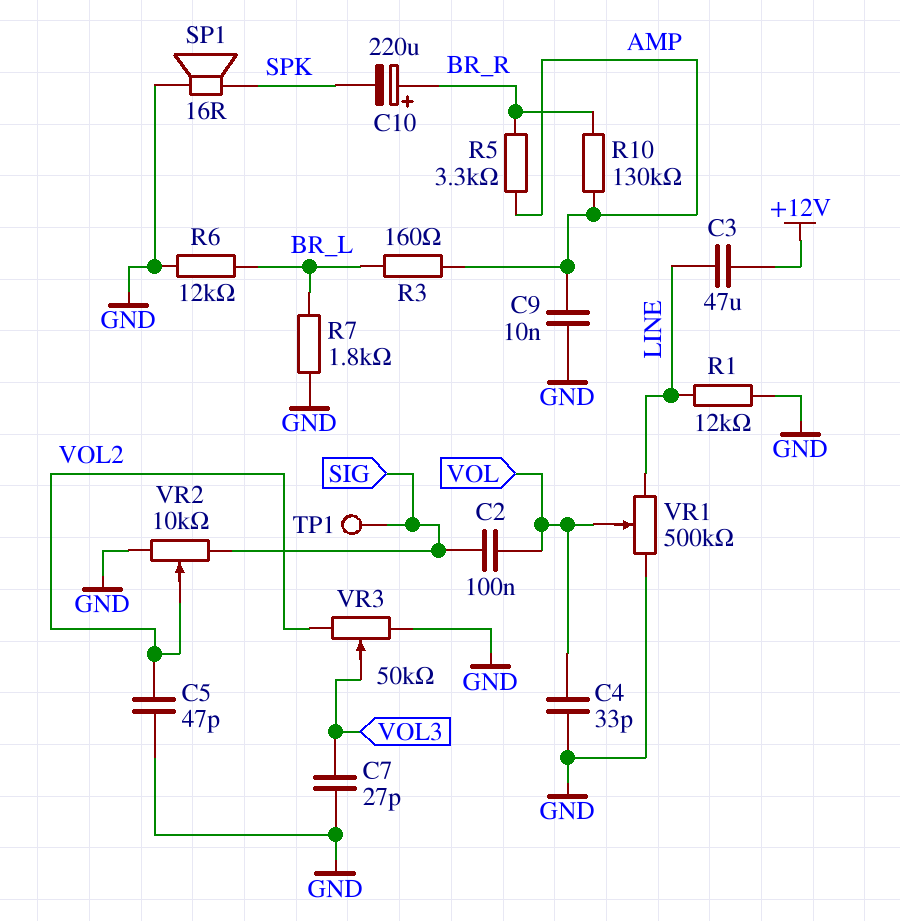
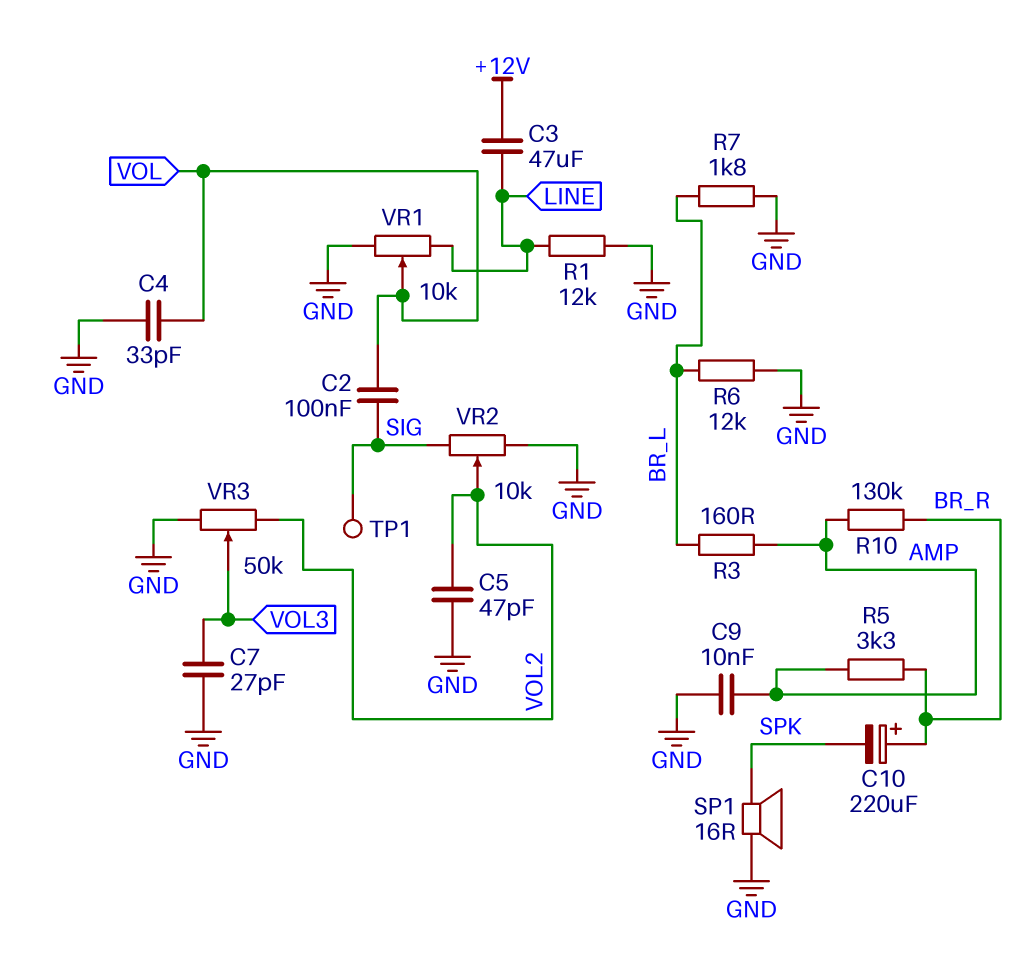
VR1: 500k (GND, LINE, wiper VOL) -> 10k (GND, LINE, wiper VOL)

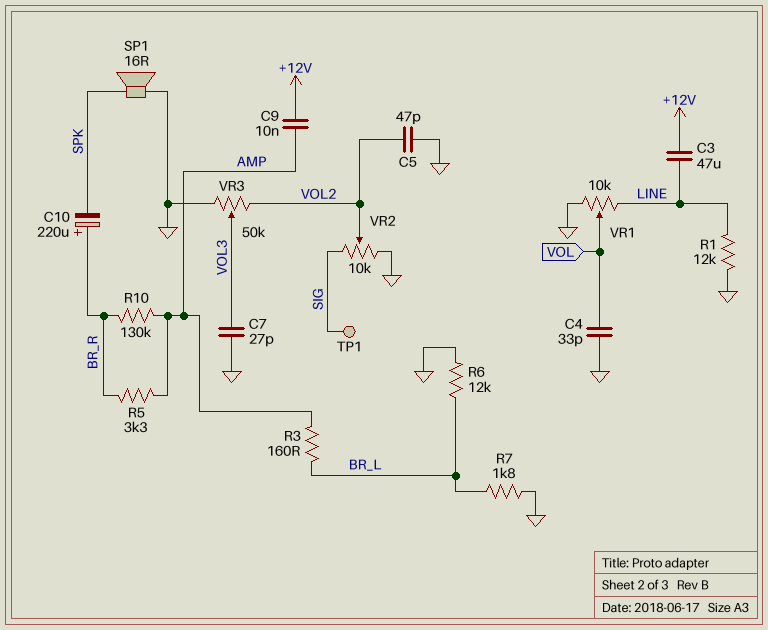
C2: 100nF (SIG, VOL) -> none
C9: 10nF (AMP, GND) -> 10nF (+12V, AMP)

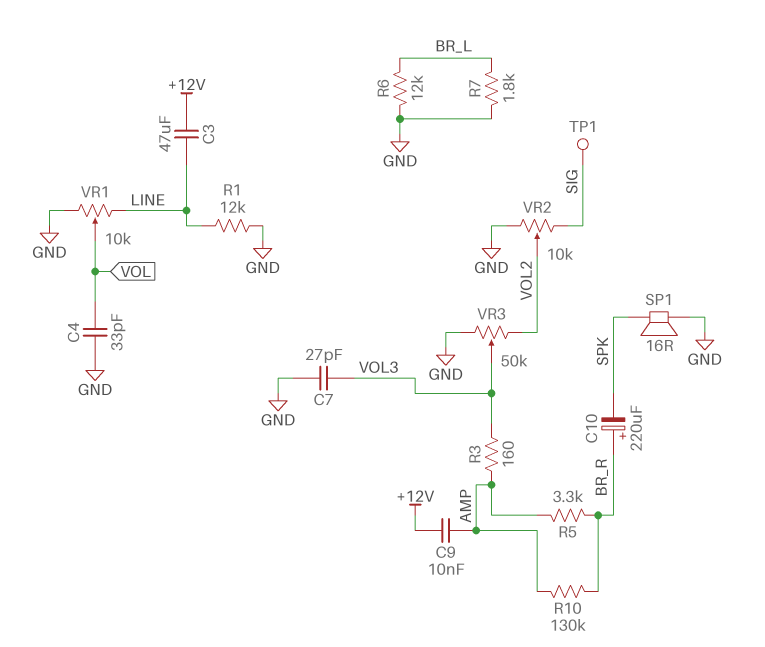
C5: 47pF (GND, VOL2) -> none
R3: 160 (AMP, BR_L) -> 160 (AMP, VOL3)

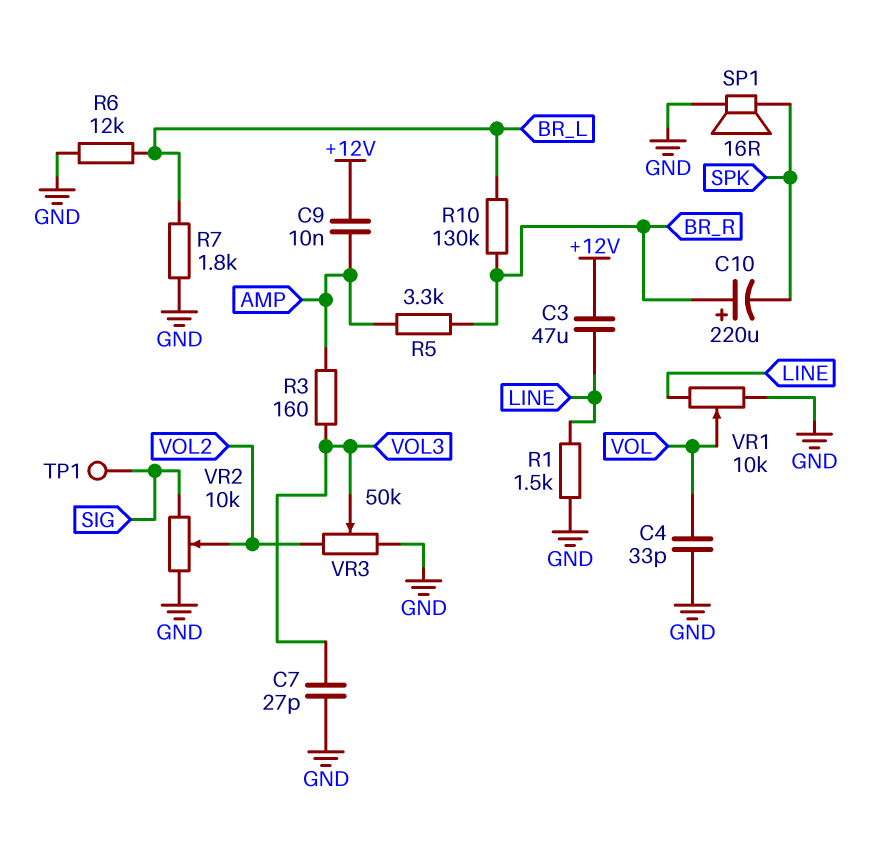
R1: 12k (GND, LINE) -> 1.5k (GND, LINE)
R10: 130k (AMP, BR_R) -> 130k (BR_L, BR_R)

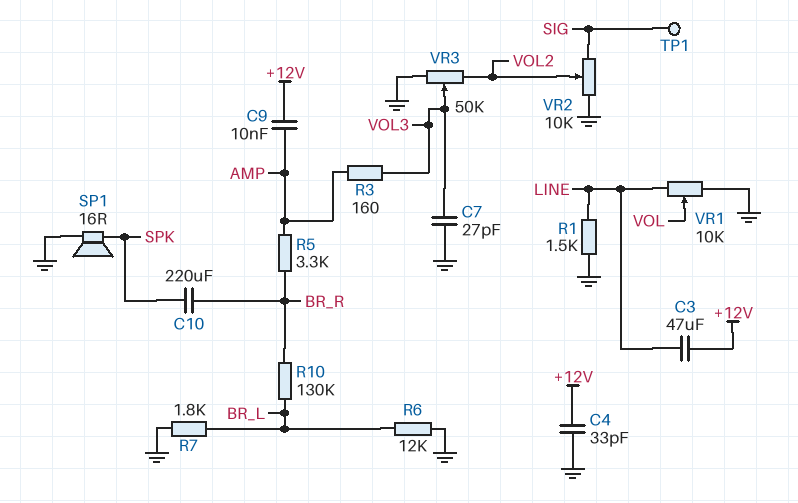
C4: 33pF (GND, VOL) -> 33pF (+12V, GND)
C10: 220uF (plus BR_R, minus SPK) -> 220uF (BR_R, SPK)

